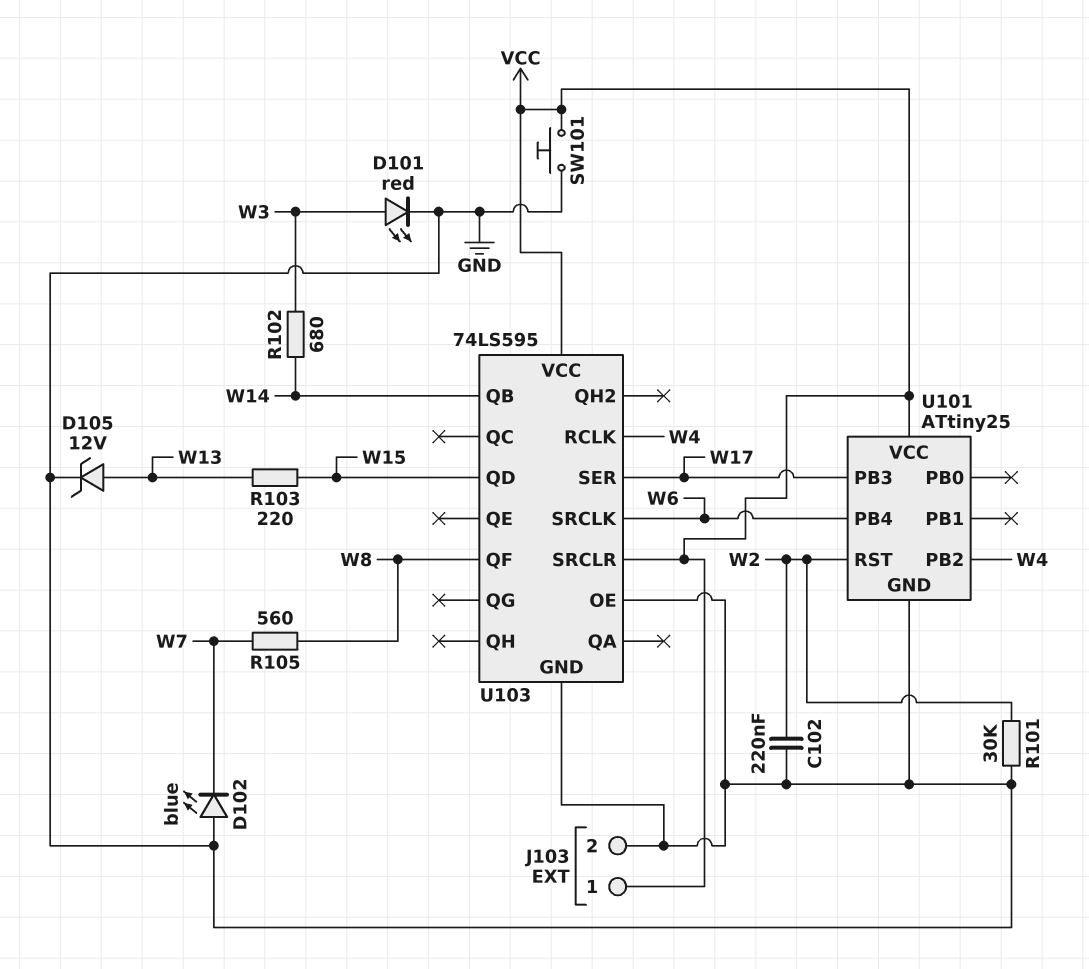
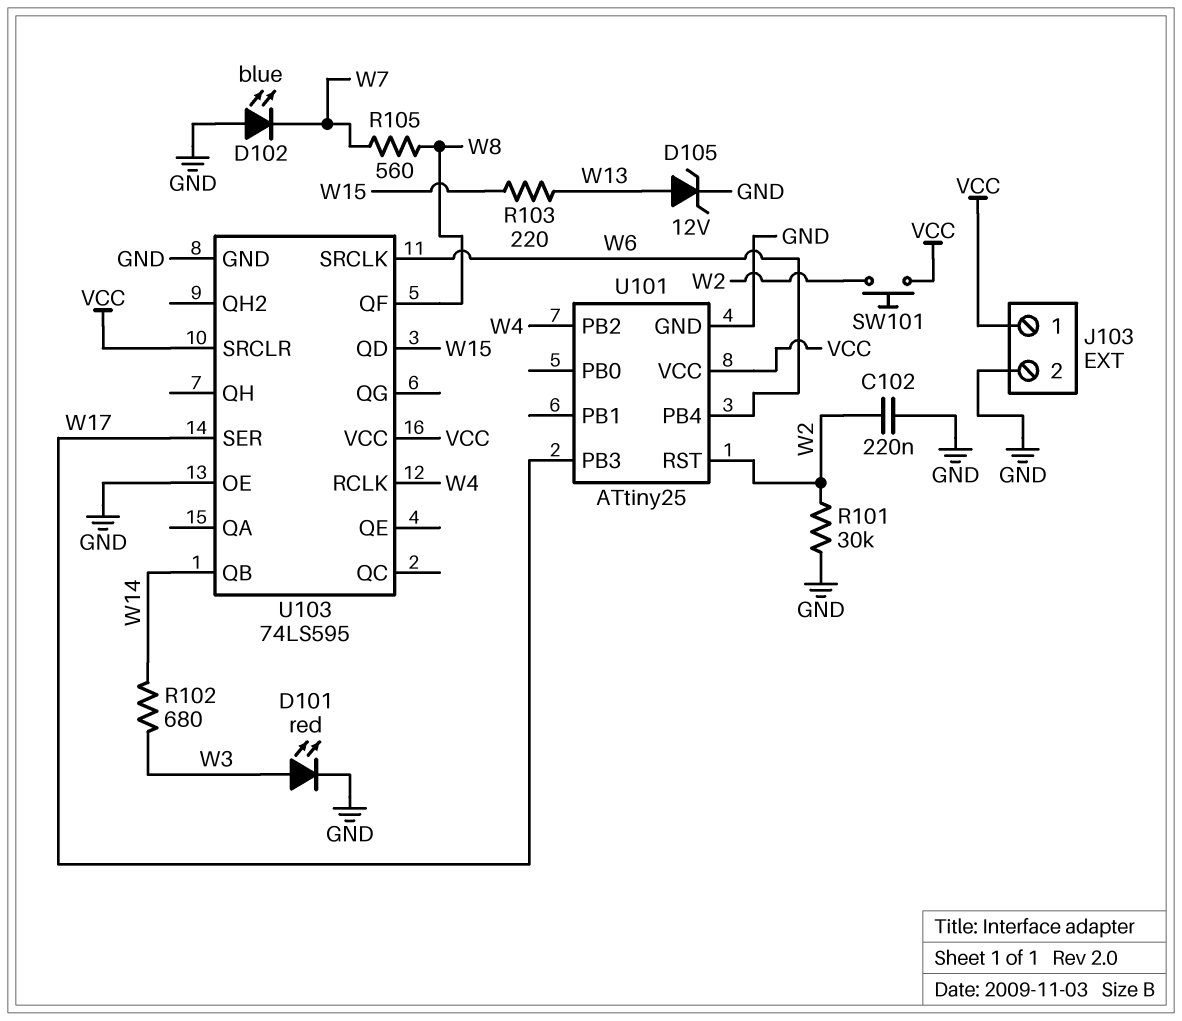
SW101: button (GND, VCC) -> button (VCC, W2)

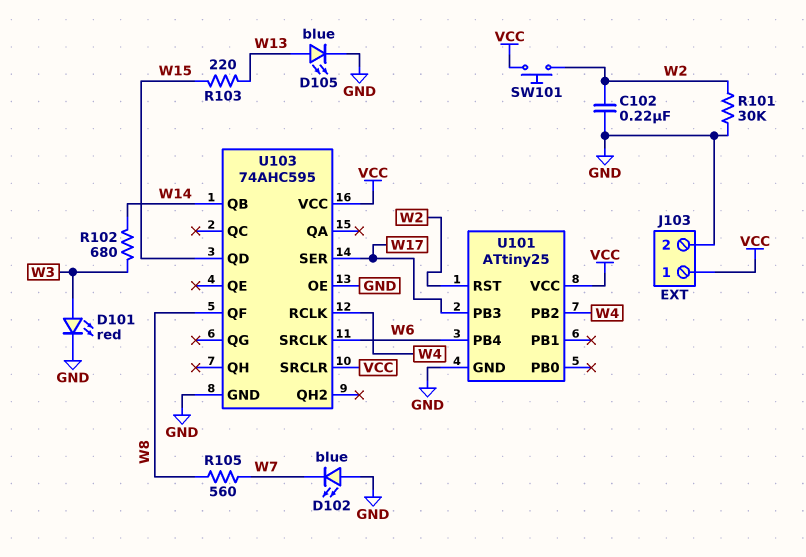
D105: zener 12V (A W13, K GND) -> LED blue (A W13, K GND)
U103: 74LS595 -> 74AHC595

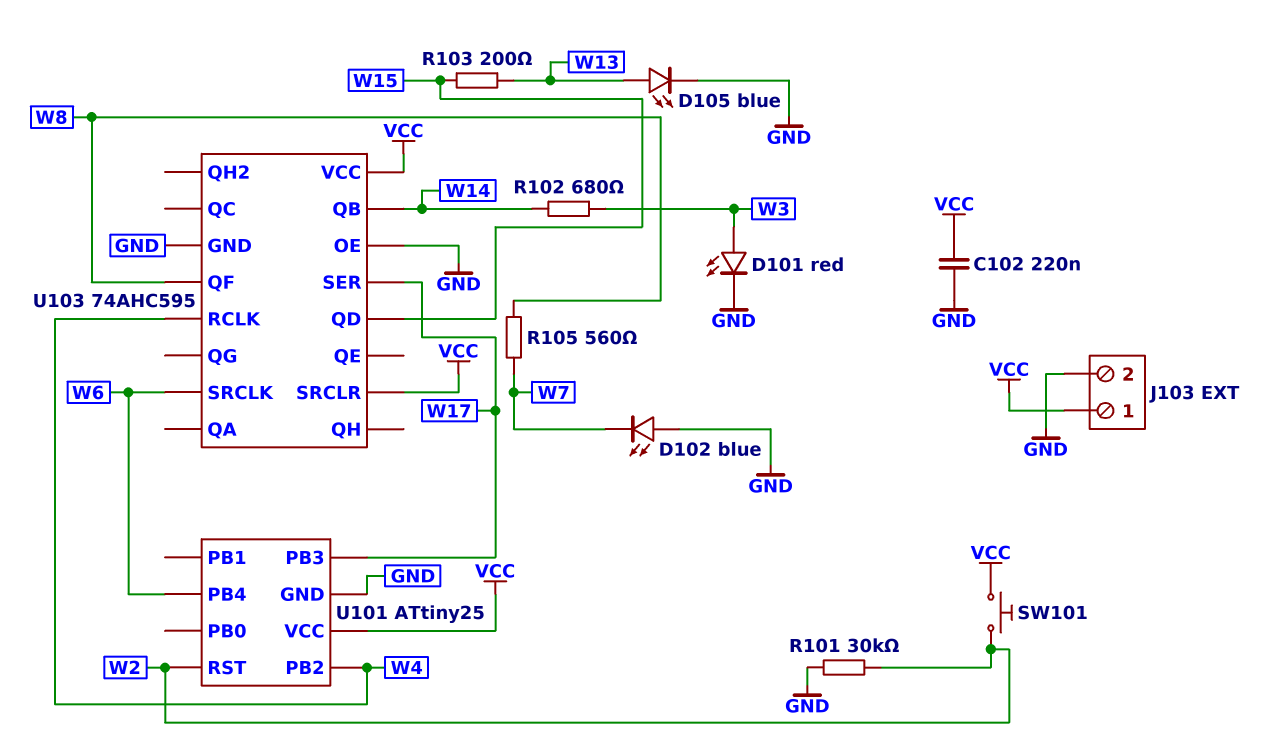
C102: 220nF (GND, W2) -> 220nF (GND, VCC)
R103: 220 (W13, W15) -> 200 (W13, W15)

